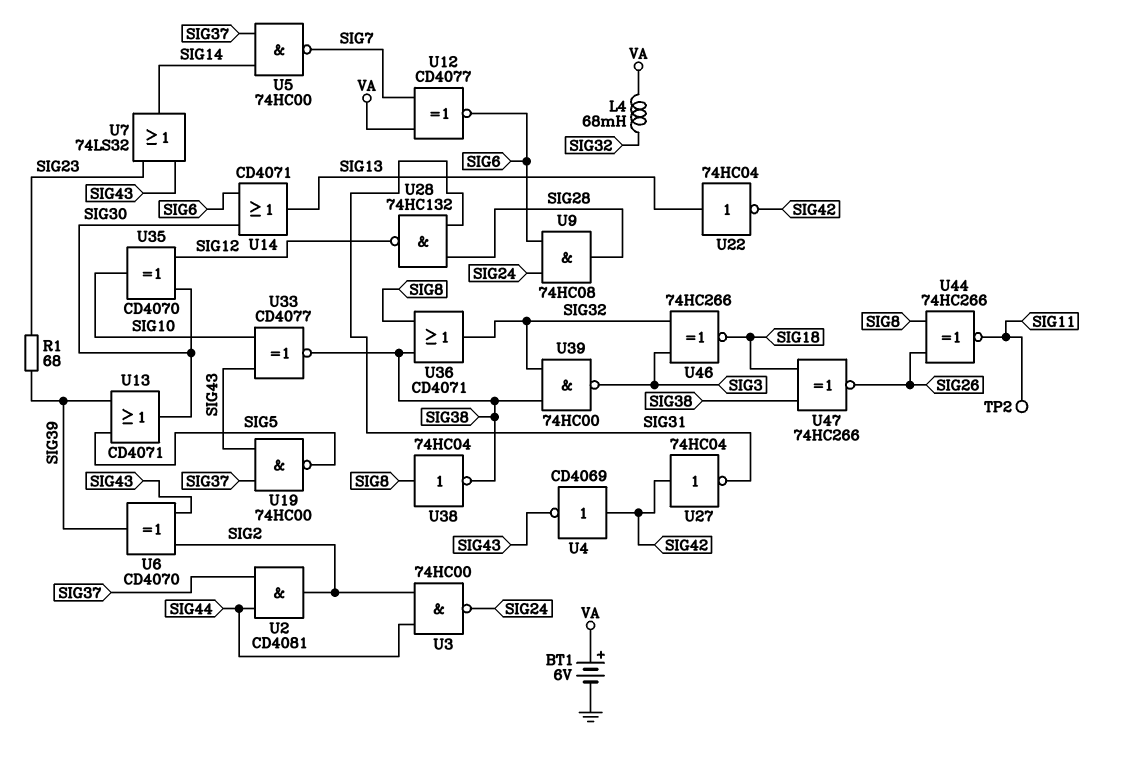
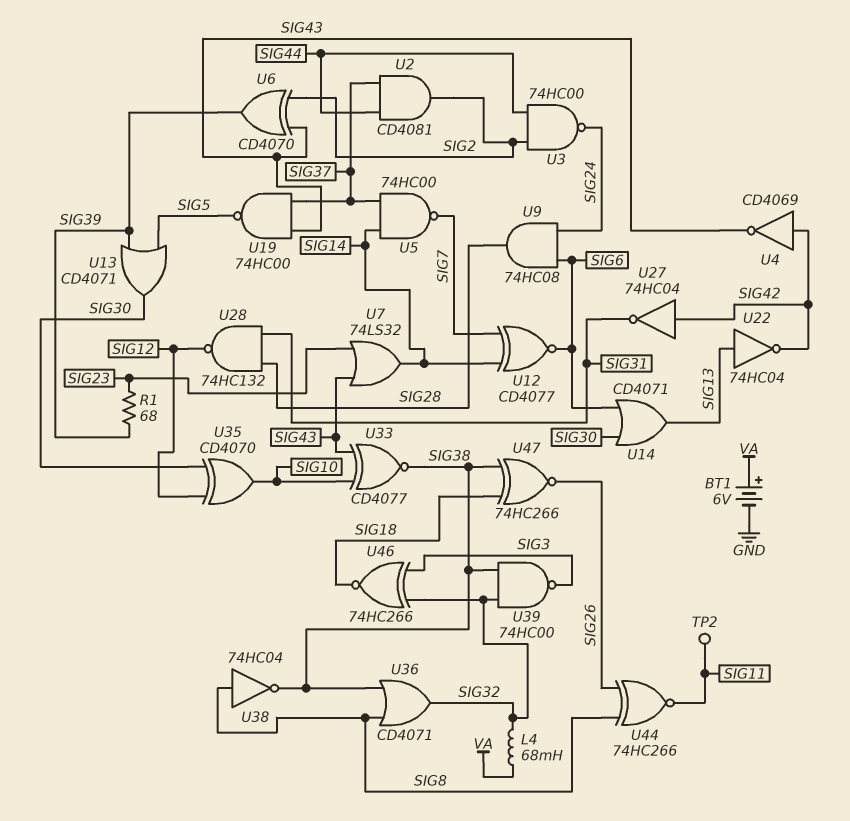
U12: XNOR CD4077 (in SIG7, in VA, out SIG6) -> XNOR CD4077 (in SIG7, in SIG14, out SIG6)

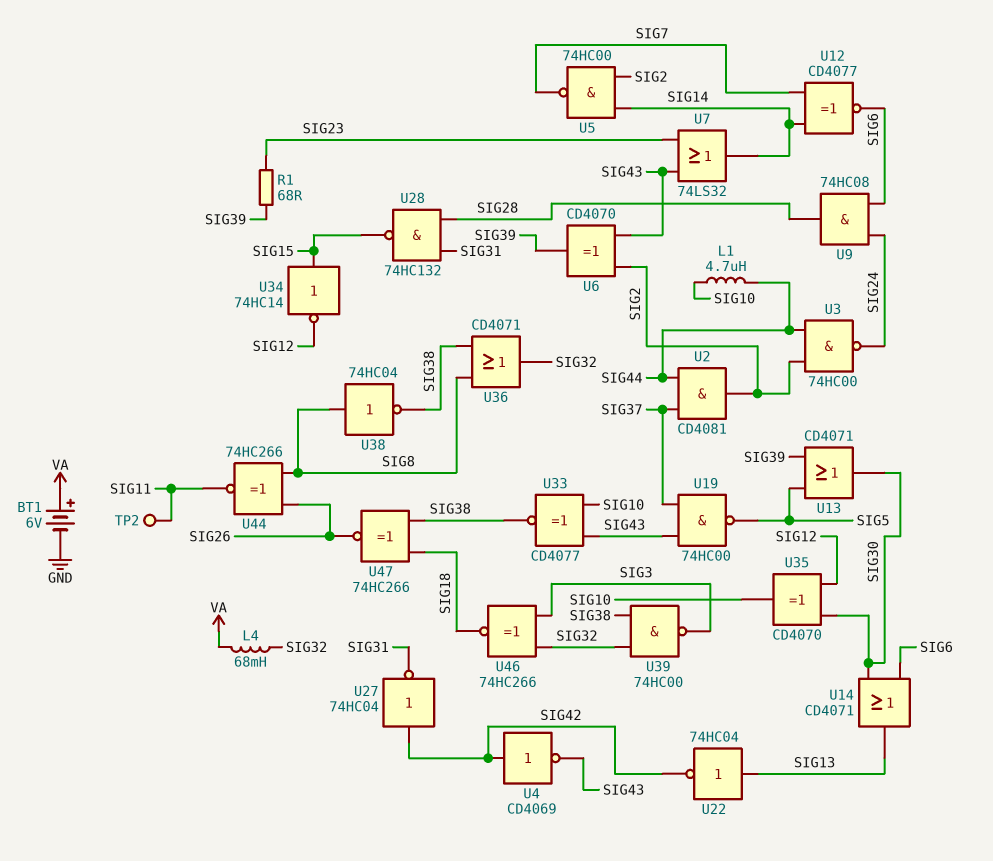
L1: none -> 4.7uH (SIG10, SIG44)
U5: NAND 74HC00 (in SIG14, in SIG37, out SIG7) -> NAND 74HC00 (in SIG2, in SIG14, out SIG7)
U28: NAND 74HC132 (in SIG28, in SIG31, out SIG12) -> NAND 74HC132 (in SIG28, in SIG31, out SIG15)
U34: none -> NOT 74HC14 (in SIG15, out SIG12)

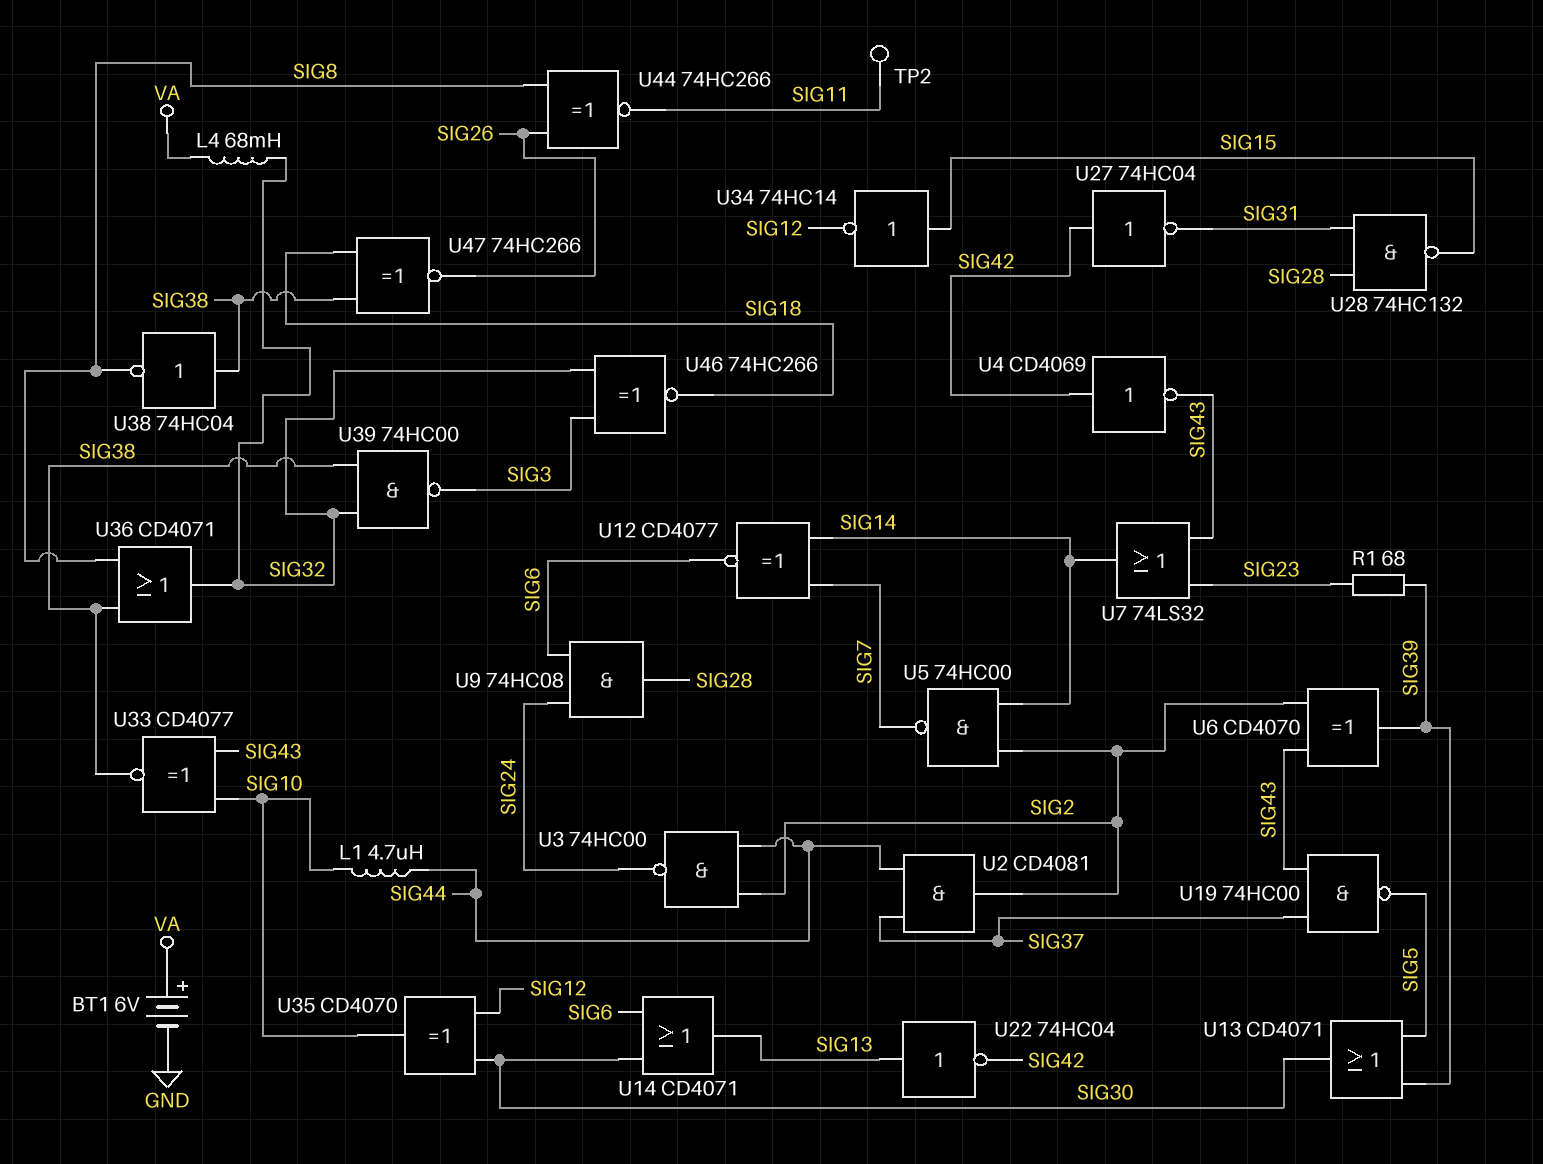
U38: NOT 74HC04 (in SIG8, out SIG38) -> NOT 74HC04 (in SIG38, out SIG8)

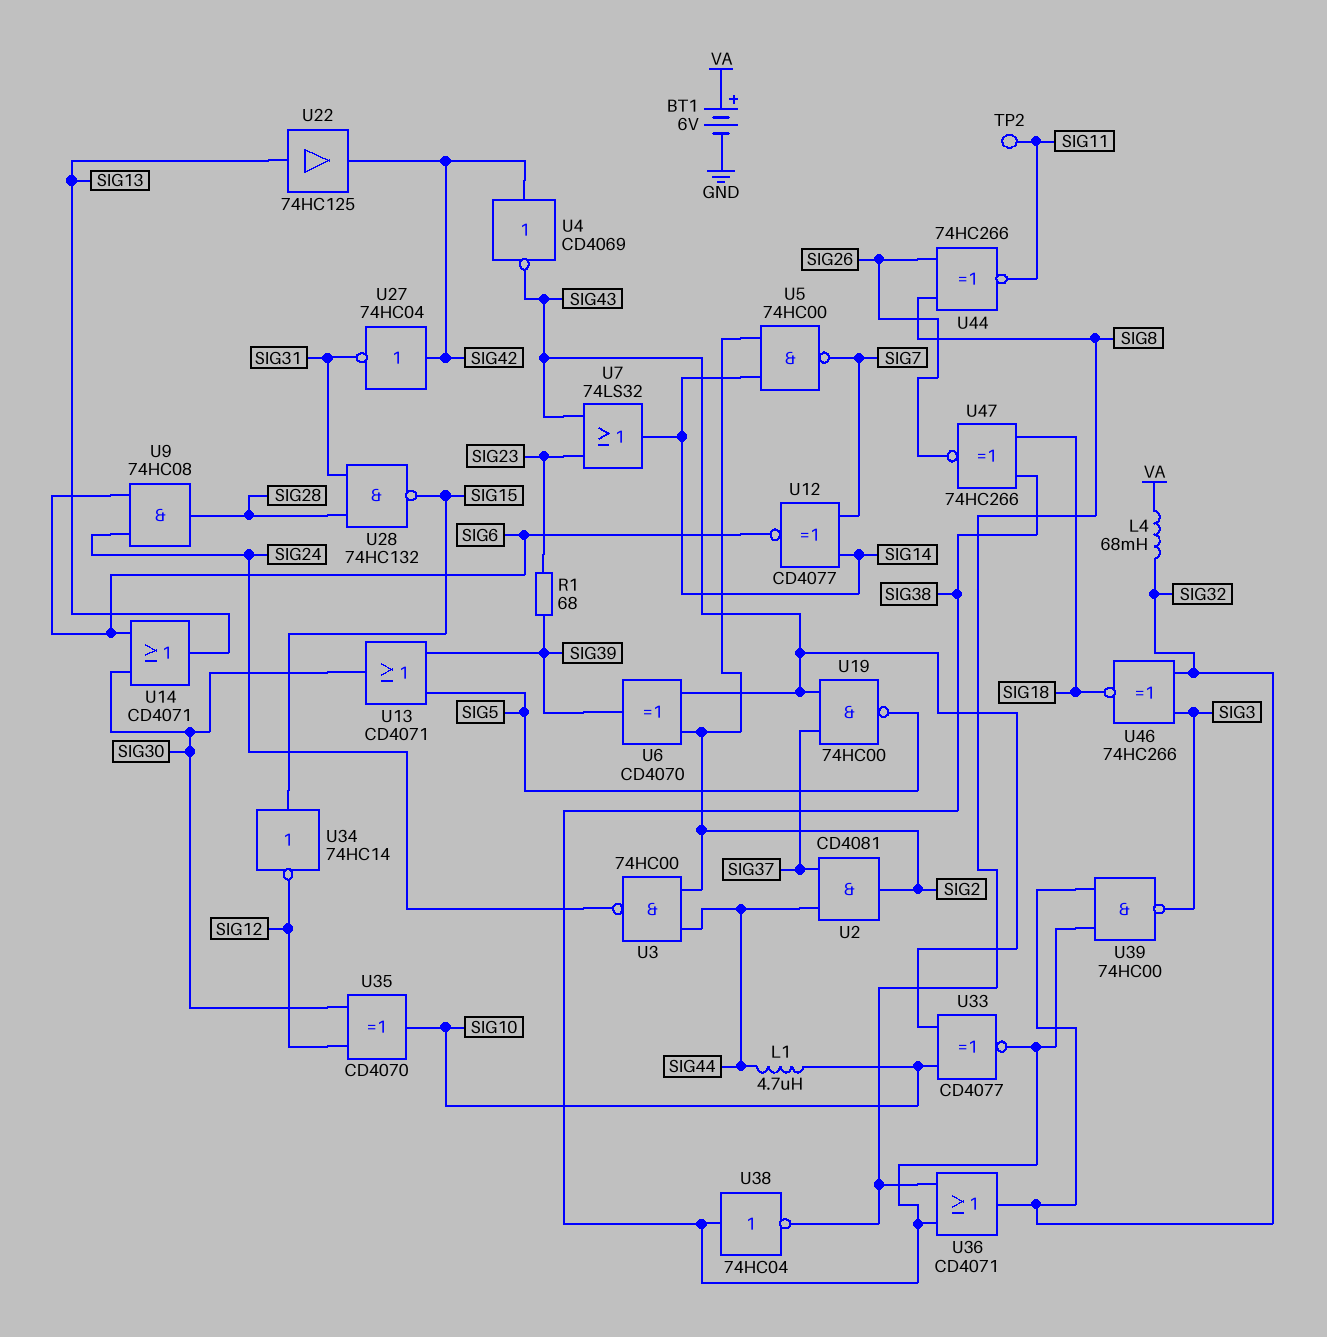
U22: NOT 74HC04 (in SIG13, out SIG42) -> buffer 74HC125 (in SIG13, out SIG42)

